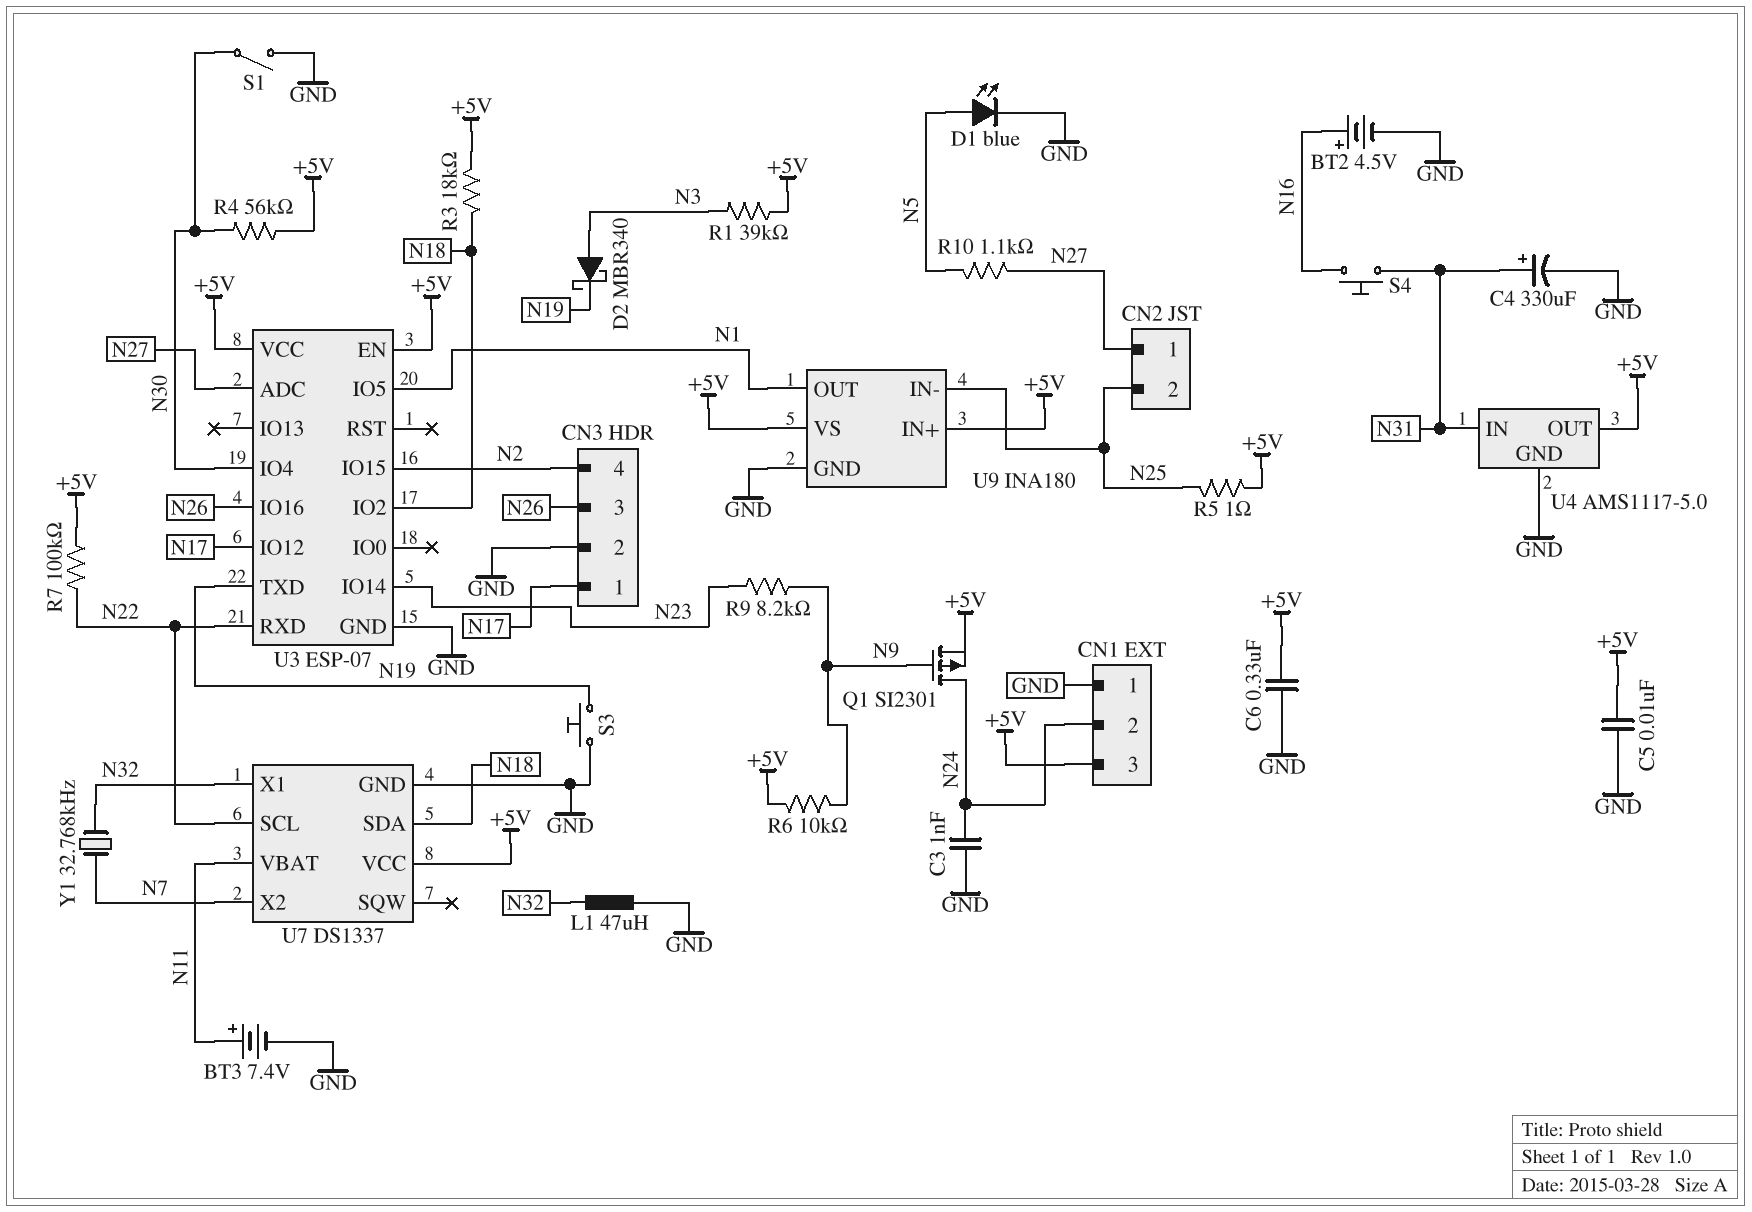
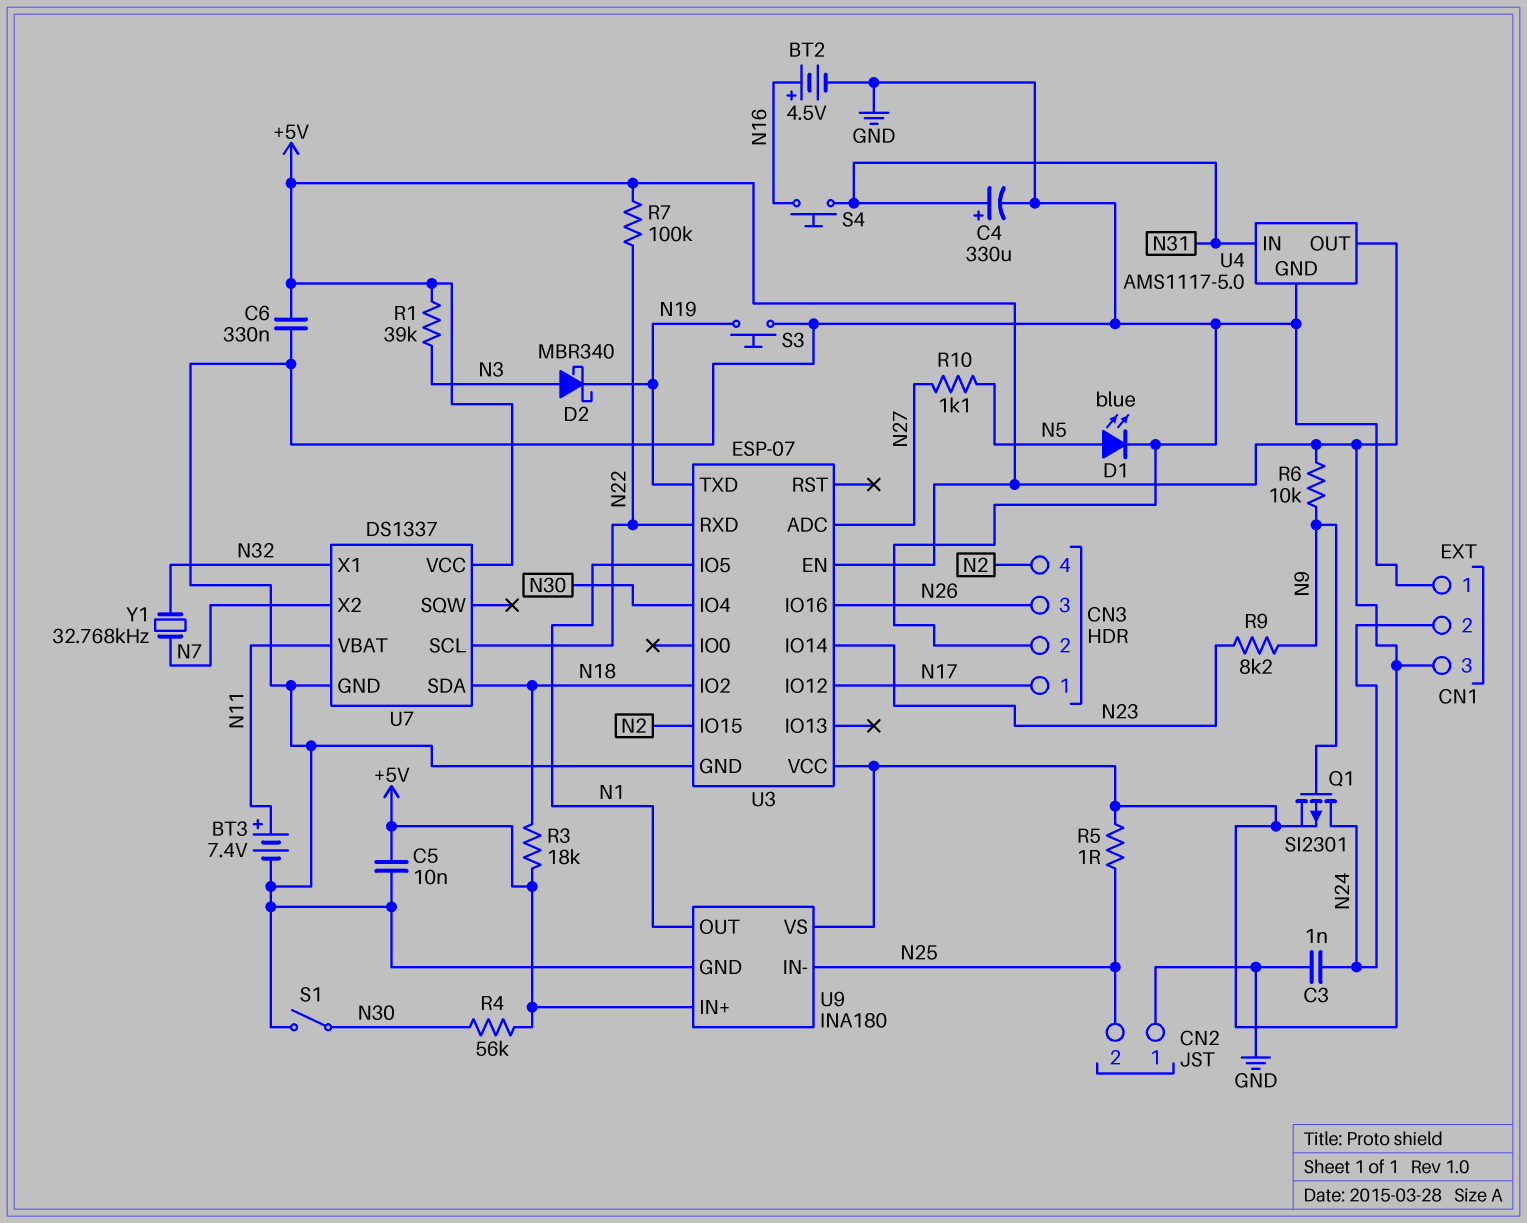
CN2 pin 1: N27 -> GND
L1: 47uH (GND, N32) -> none

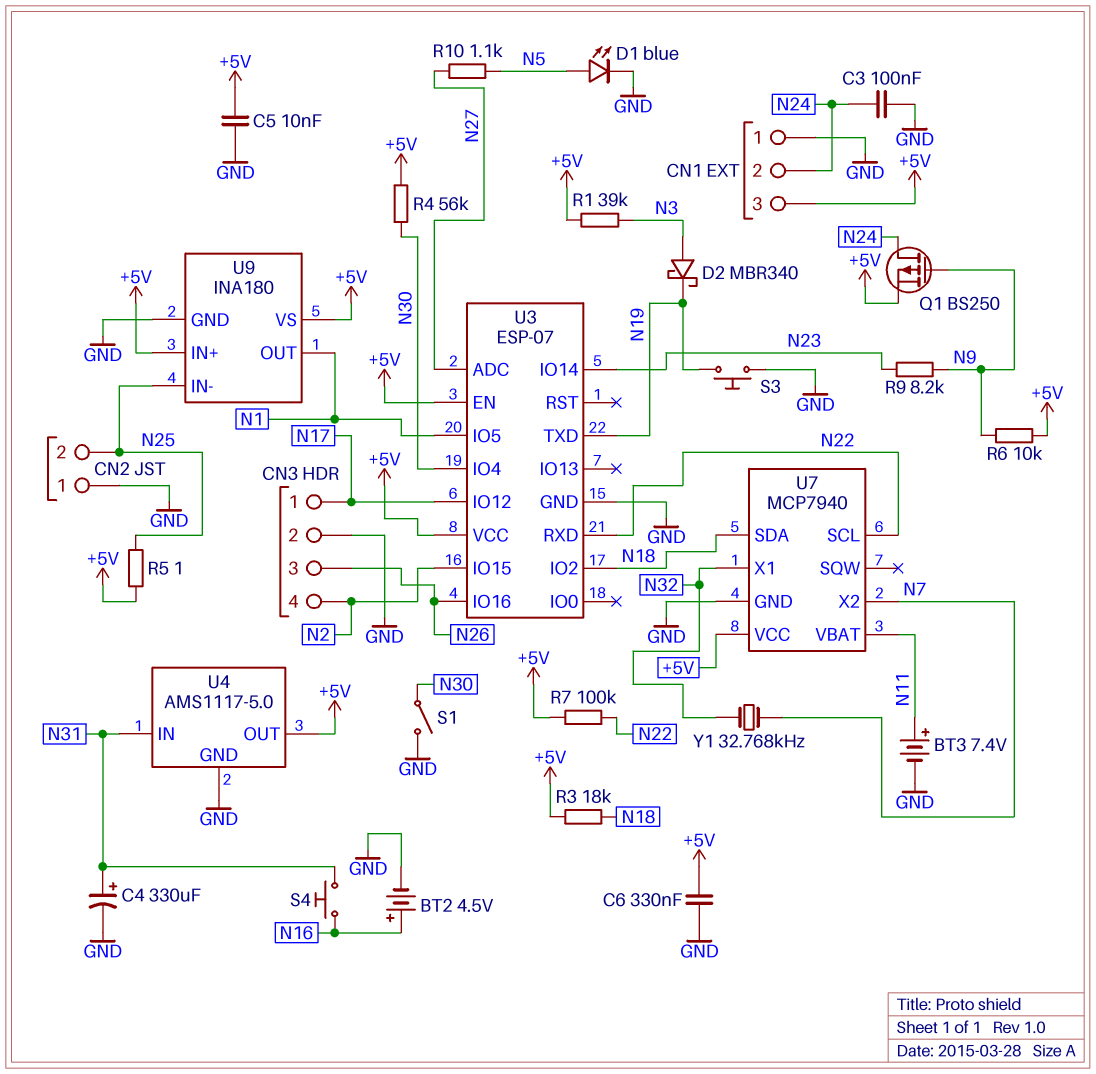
C3: 1nF (GND, N24) -> 100nF (GND, N24)
Q1: PMOS SI2301 (G N9, D N24, S +5V) -> PMOS BS250 (G N9, D N24, S +5V)
U7: DS1337 -> MCP7940

